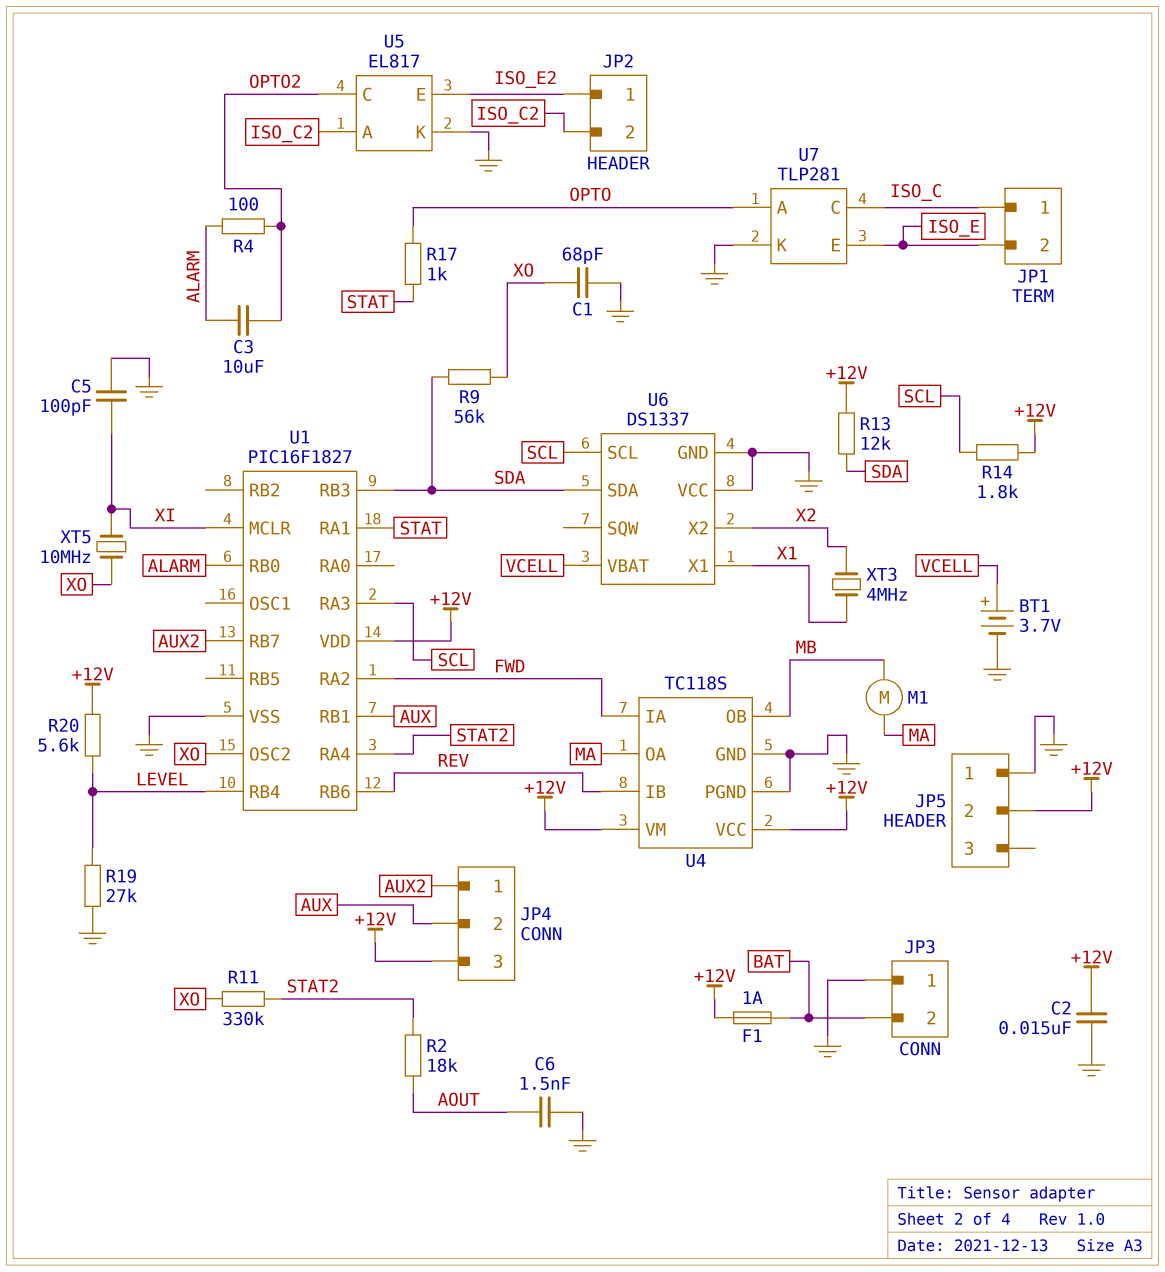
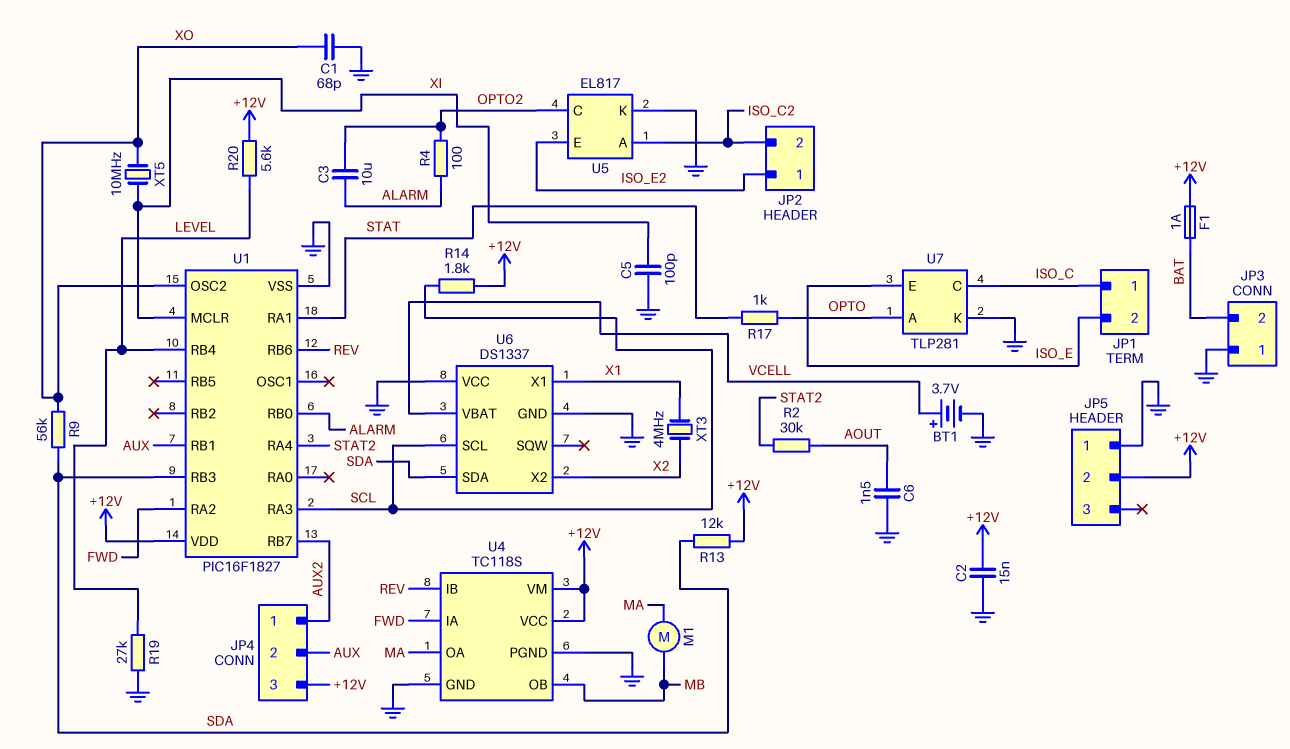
R2: 18k (AOUT, STAT2) -> 30k (AOUT, STAT2)
R11: 330k (STAT2, XO) -> none

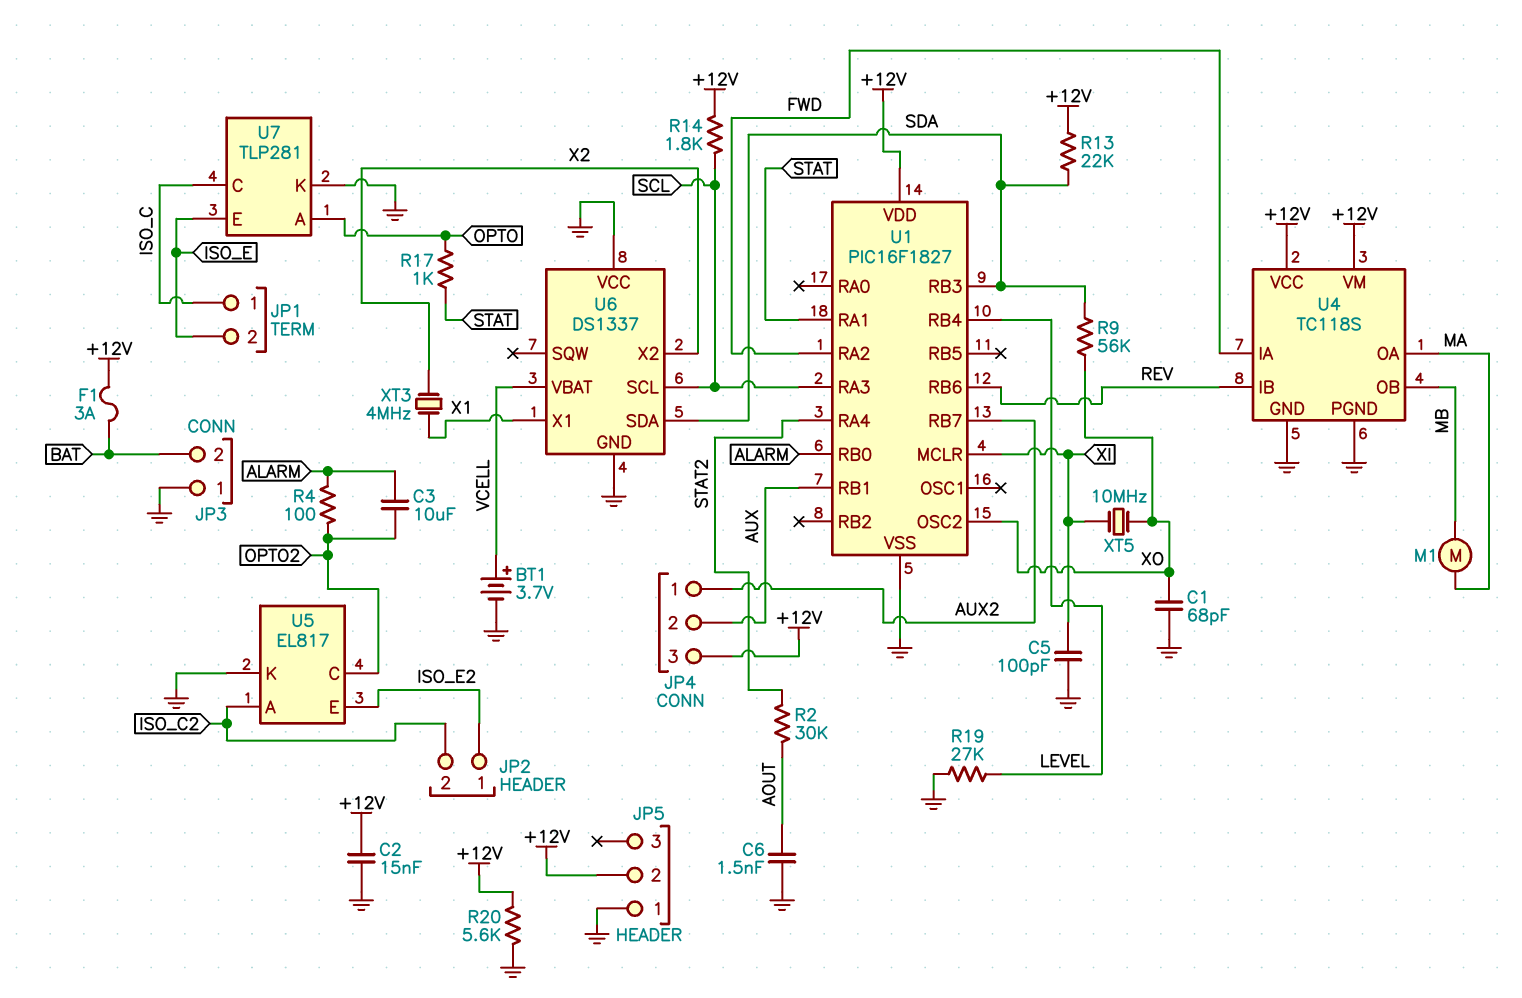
F1: 1A (+12V, BAT) -> 3A (+12V, BAT)
R13: 12k (+12V, SDA) -> 22k (+12V, SDA)
R20: 5.6k (+12V, LEVEL) -> 5.6k (+12V, GND)

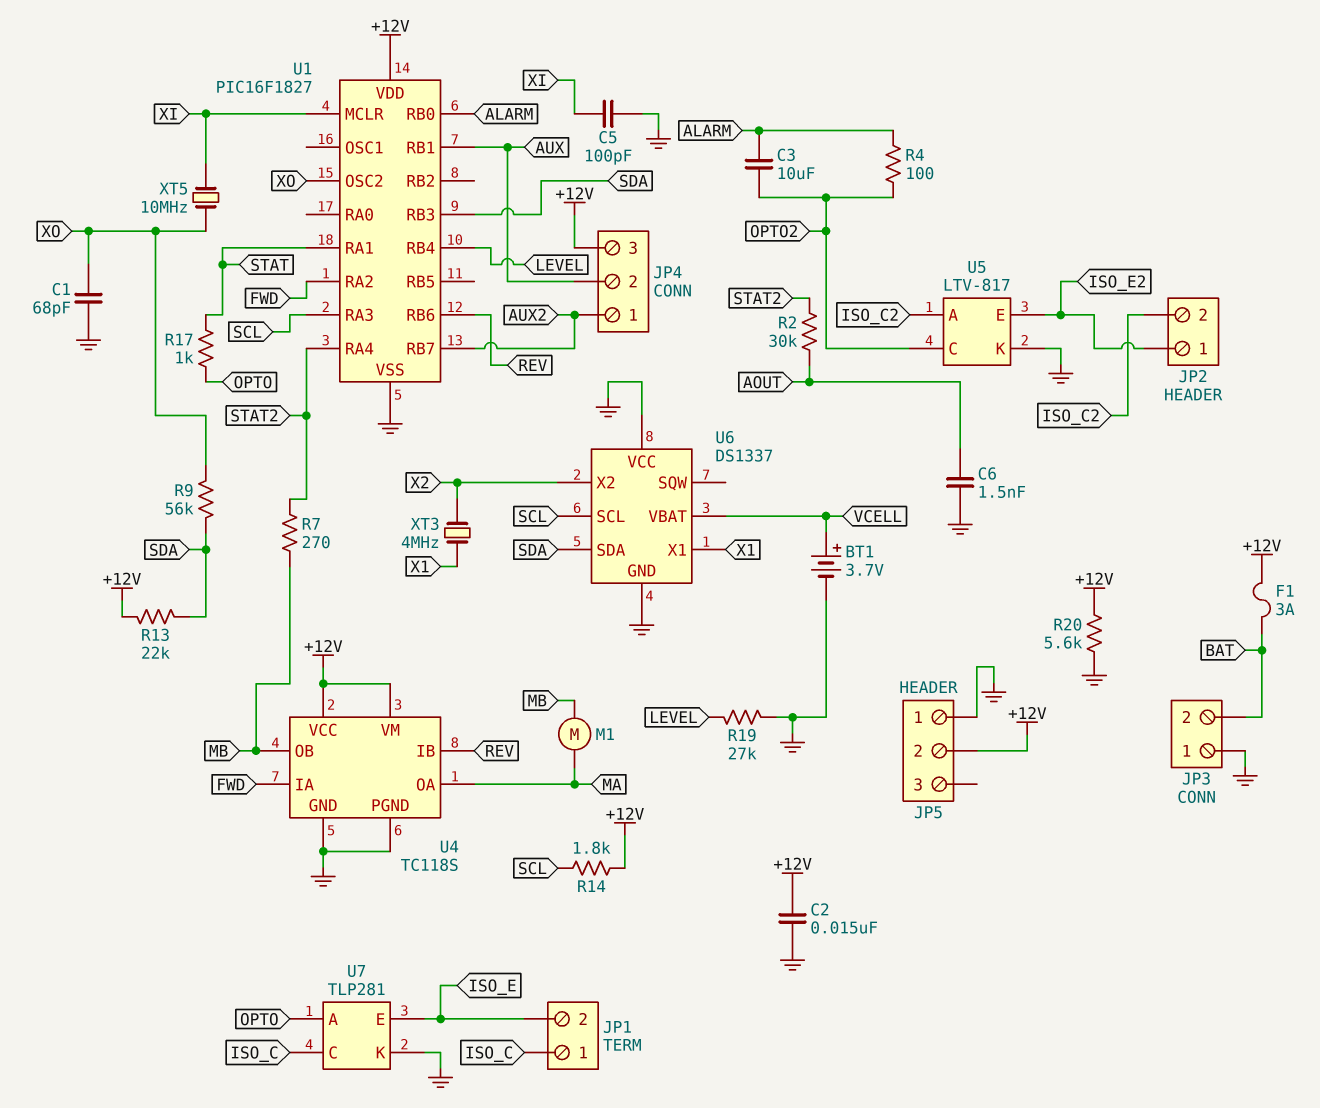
R7: none -> 270 (MB, STAT2)
U5: EL817 -> LTV-817

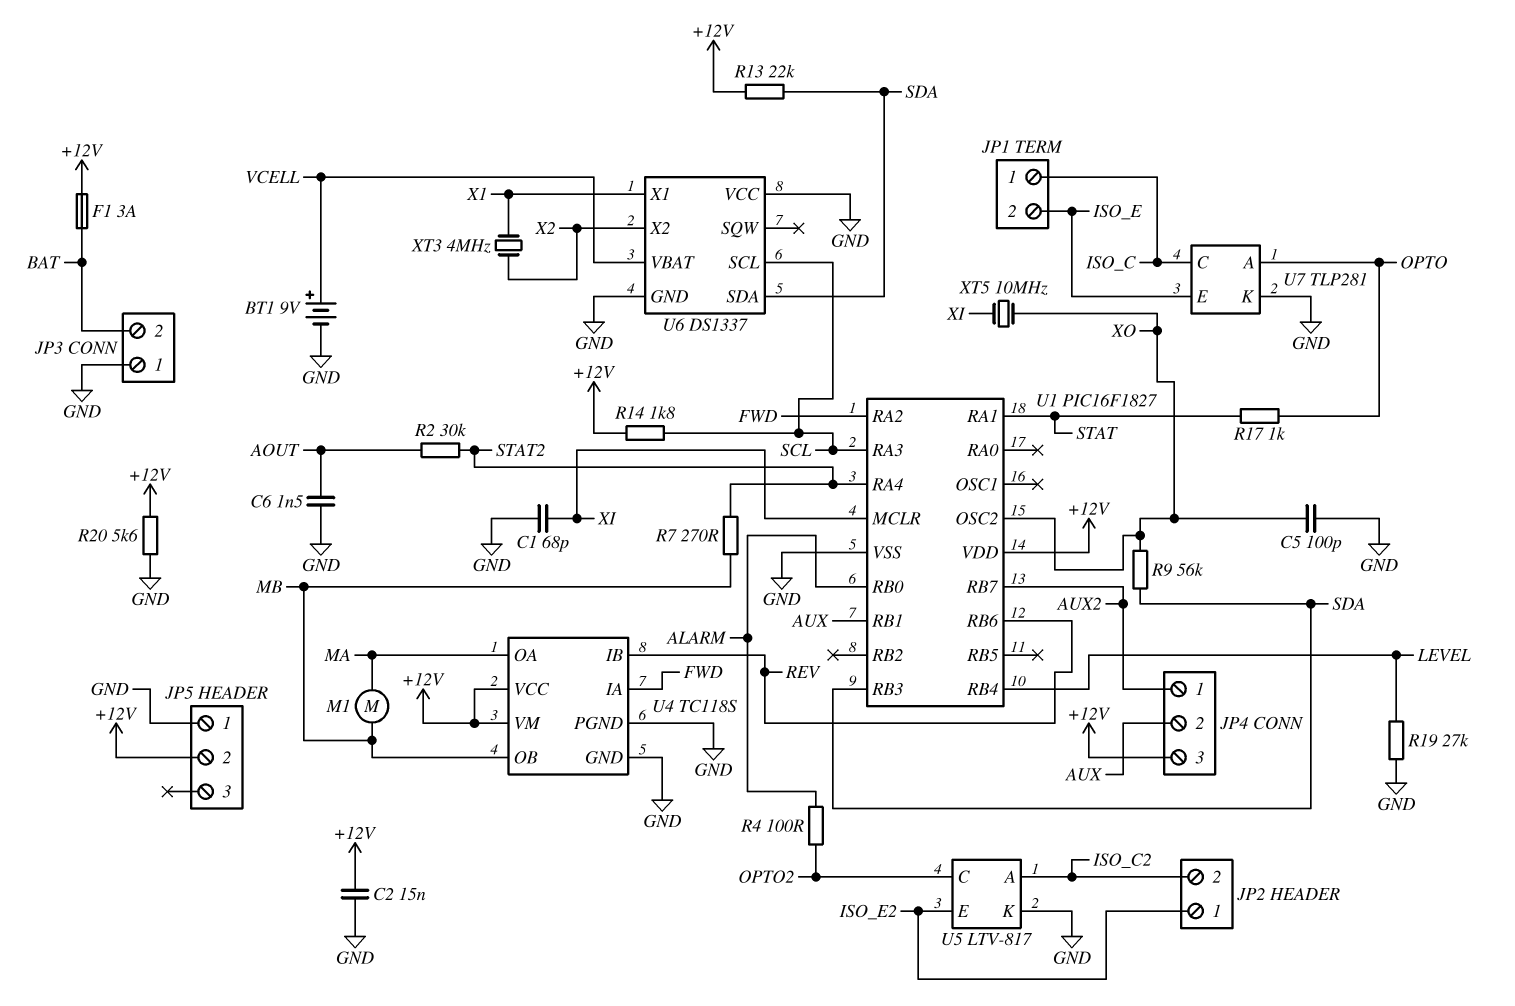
BT1: 3.7V (plus VCELL, minus GND) -> 9V (plus VCELL, minus GND)
C1: 68pF (GND, XO) -> 68pF (GND, XI)
C3: 10uF (ALARM, OPTO2) -> none
C5: 100pF (GND, XI) -> 100pF (GND, XO)

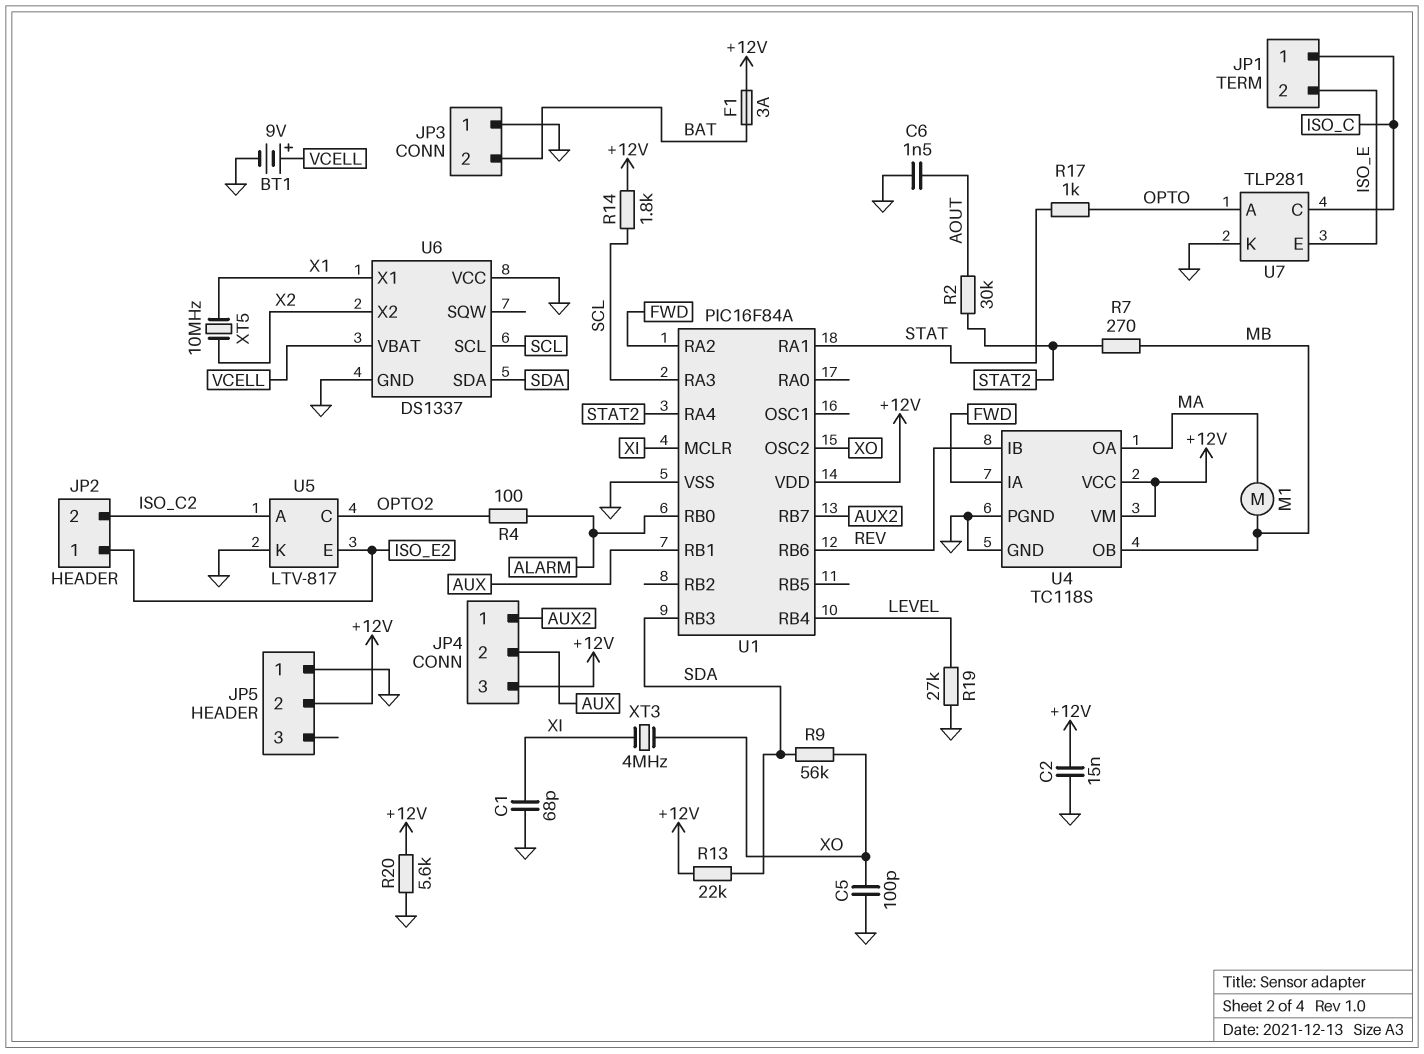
U1: PIC16F1827 -> PIC16F84A
XT3: 4MHz (X1, X2) -> 4MHz (XI, XO)
XT5: 10MHz (XI, XO) -> 10MHz (X1, X2)

